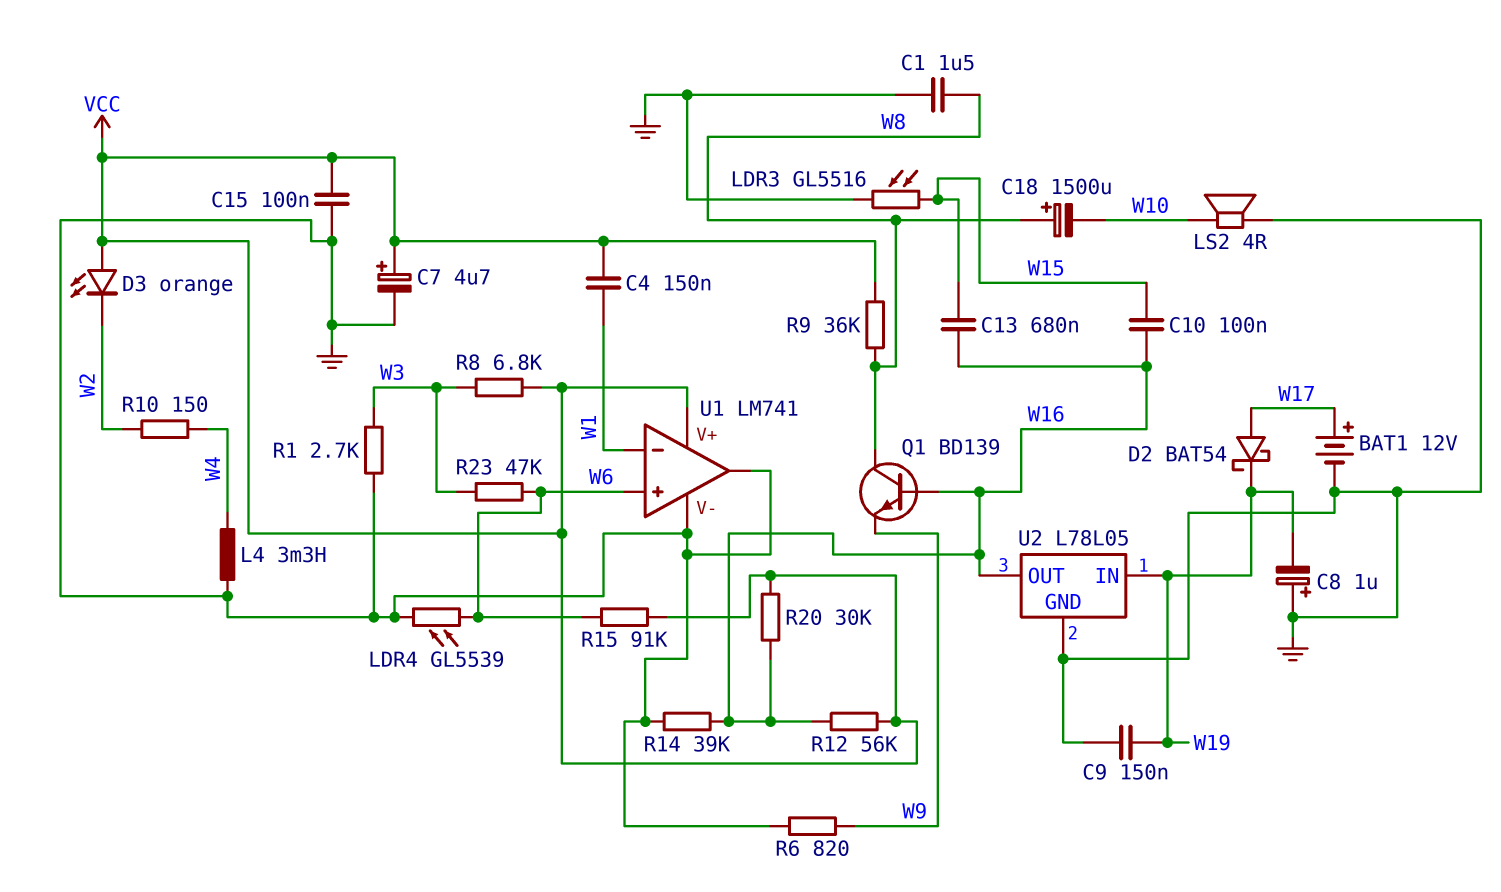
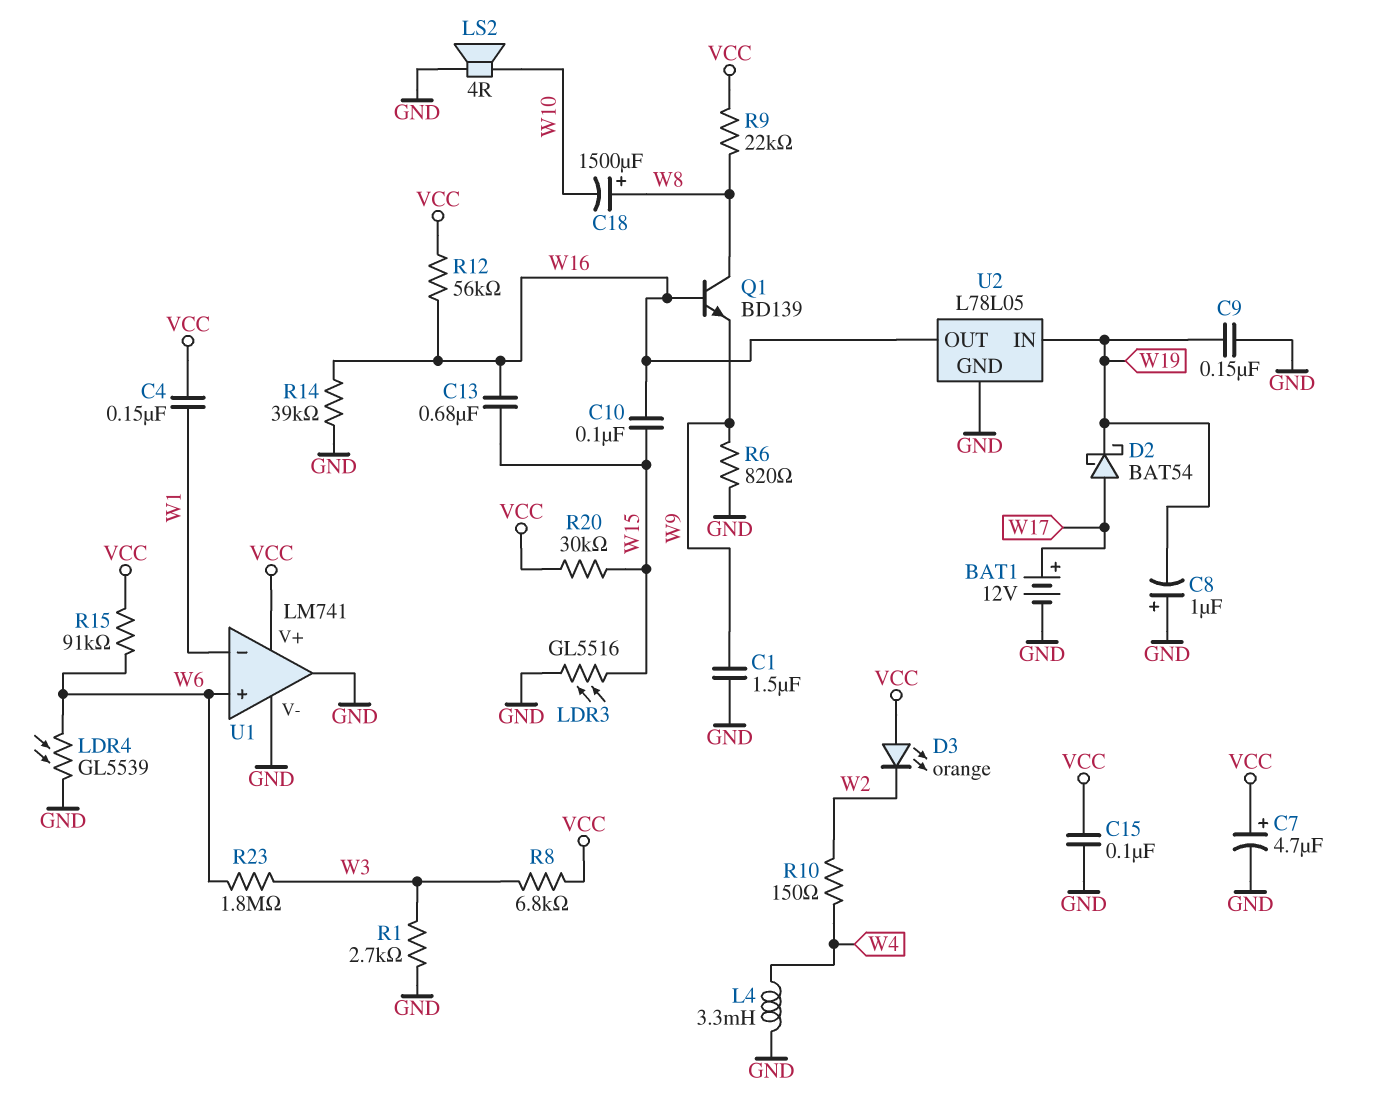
C1: 1.5uF (GND, W8) -> 1.5uF (GND, W9)
R9: 36k (VCC, W8) -> 22k (VCC, W8)
R20: 30k (VCC, W16) -> 30k (VCC, W15)
R23: 47k (W3, W6) -> 1.8M (W3, W6)

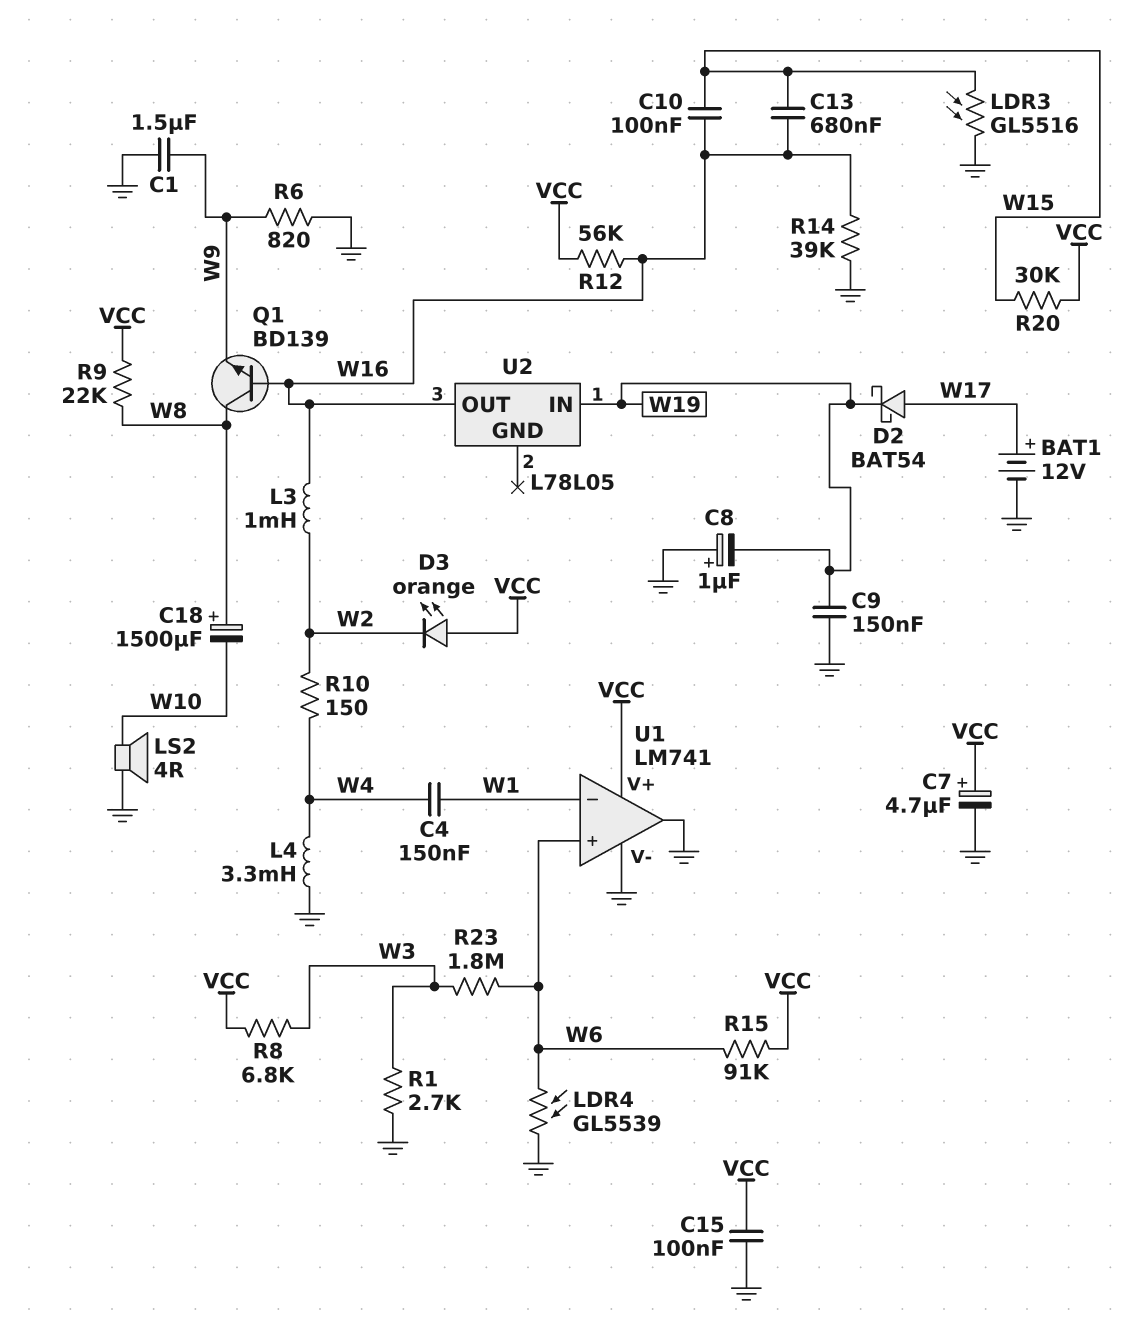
C4: 150nF (VCC, W1) -> 150nF (W1, W4)
L3: none -> 1mH (W2, W16)
U2 pin GND: GND -> none

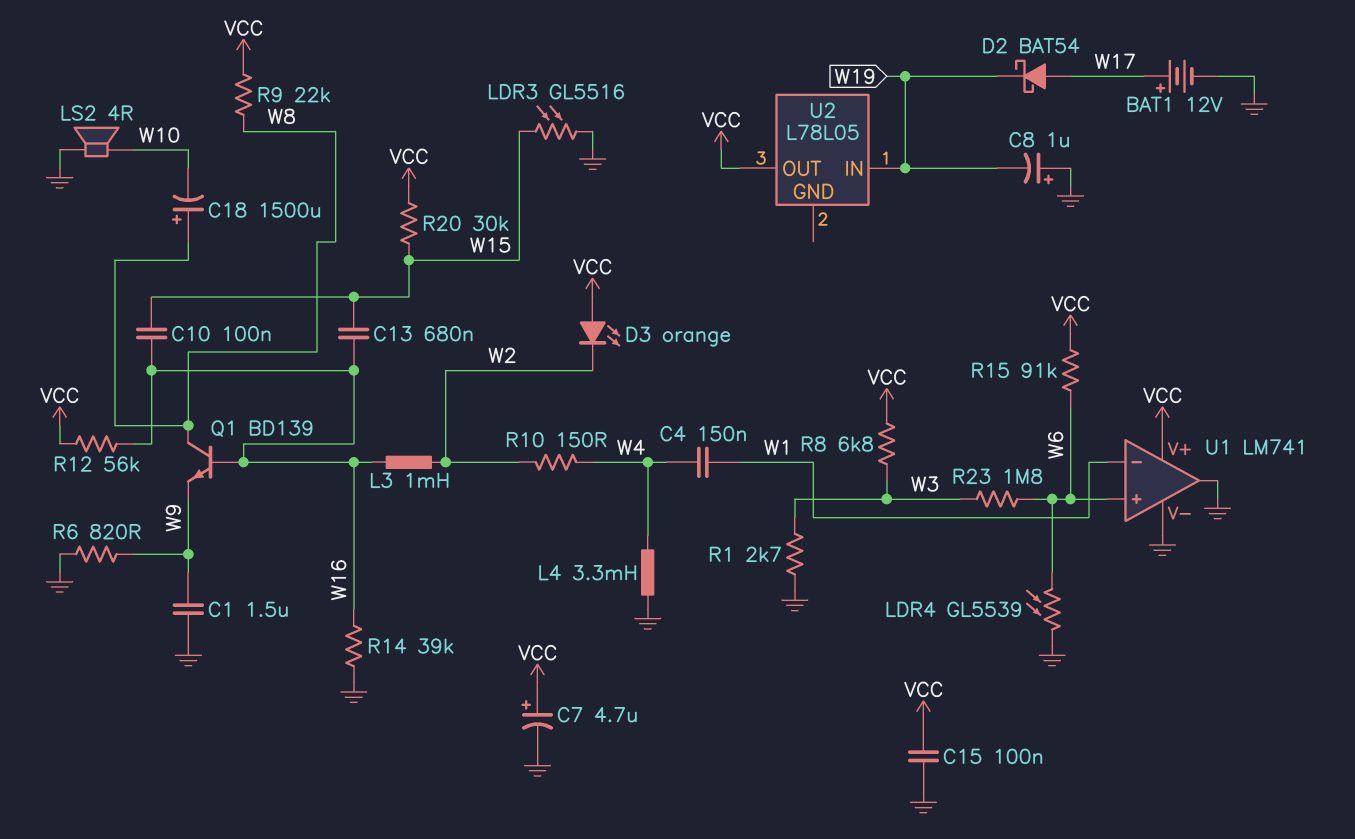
C9: 150nF (GND, W19) -> none
U2 pin OUT: W16 -> VCC

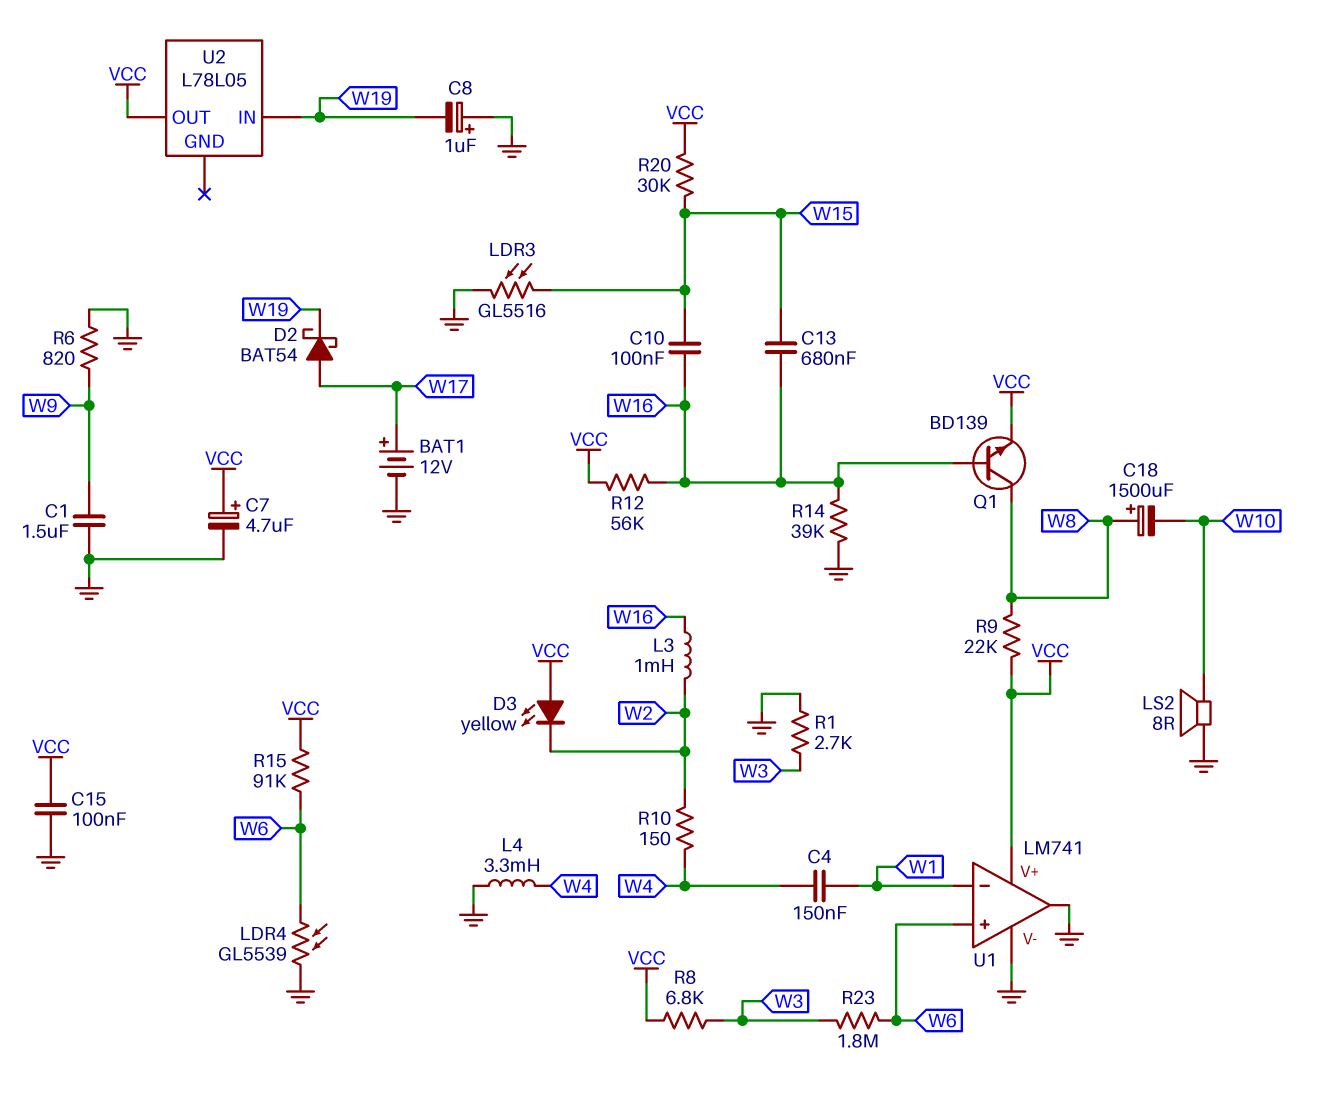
D3: LED orange (A VCC, K W2) -> LED yellow (A VCC, K W2)
LS2: speaker 4R (GND, W10) -> speaker 8R (GND, W10)
Q1: NPN BD139 (B W16, C W8, E W9) -> NPN BD139 (B W16, C W8, E VCC)

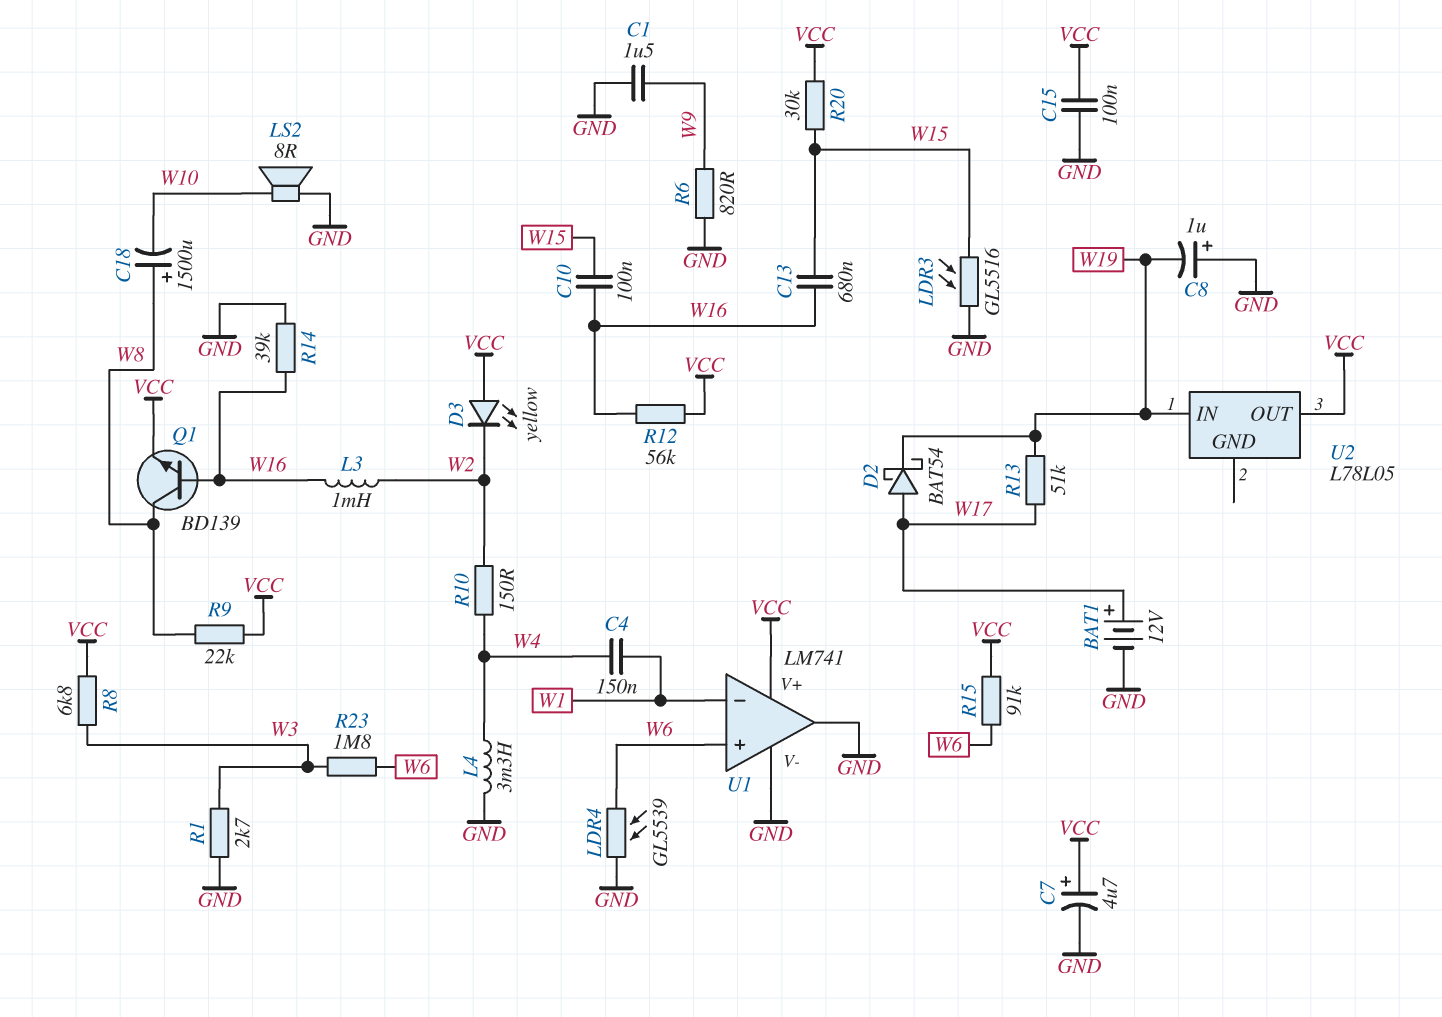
R13: none -> 51k (W17, W19)

